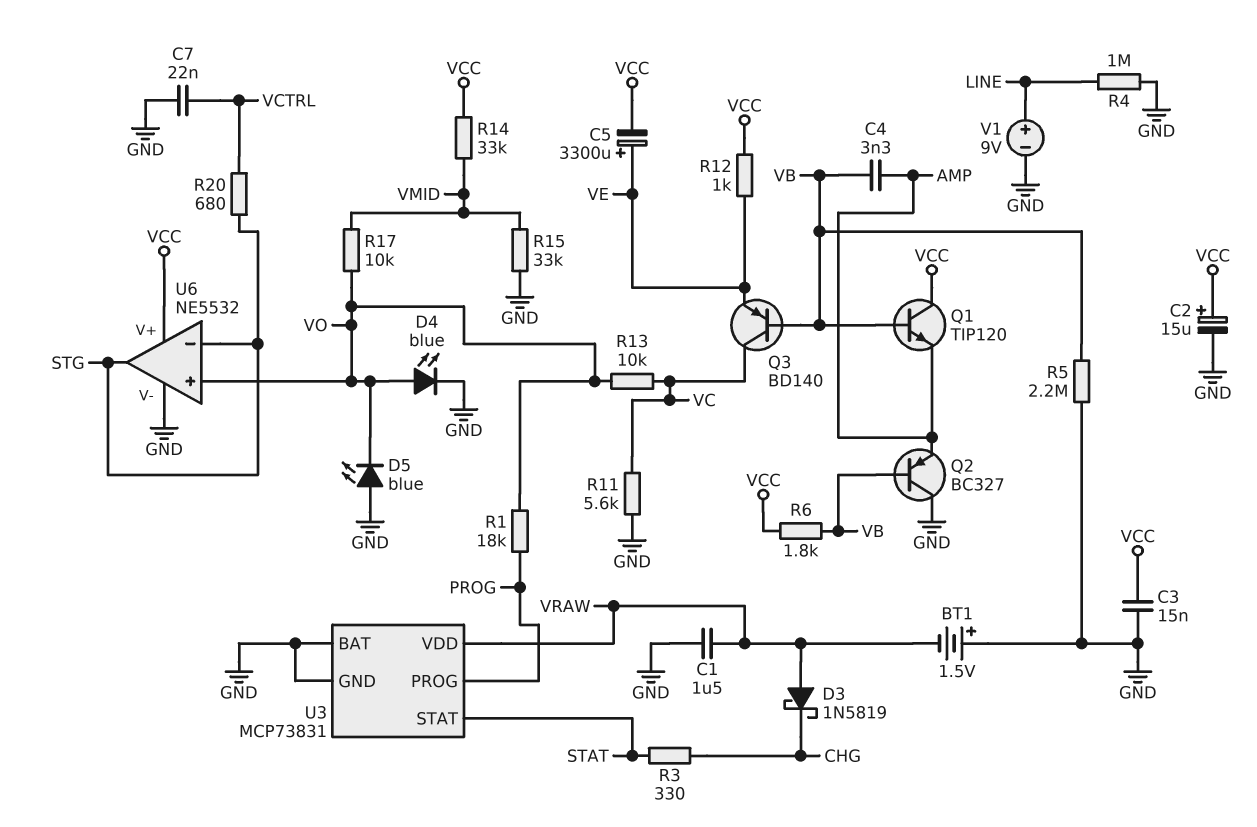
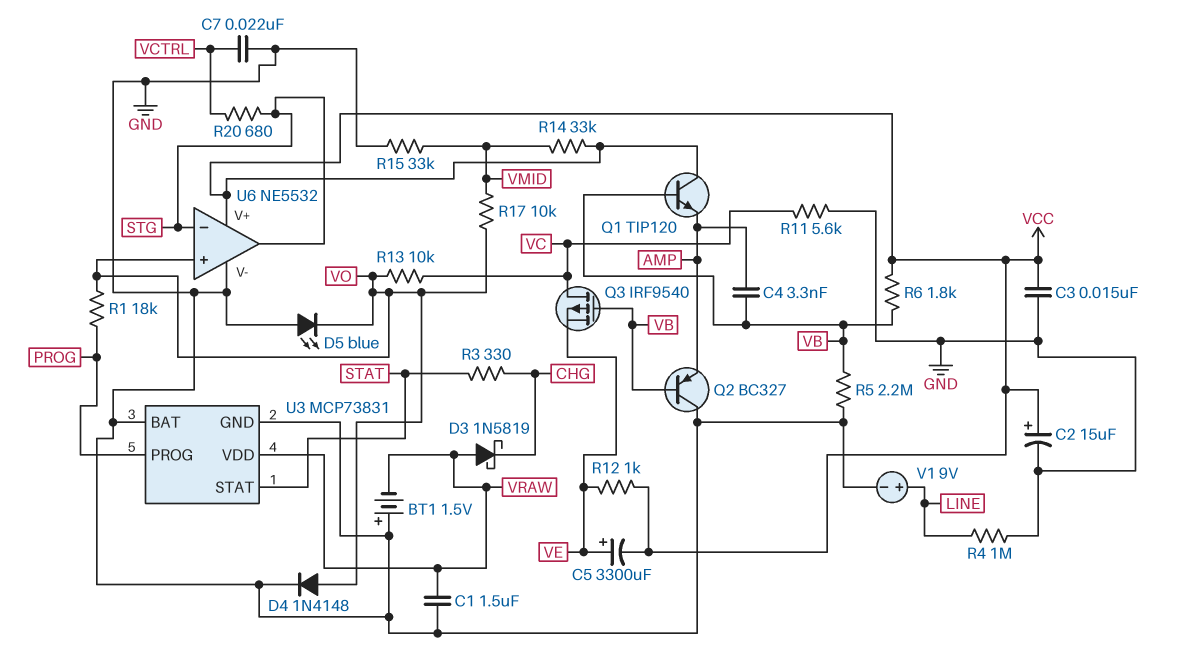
D4: LED blue (A VO, K GND) -> diode 1N4148 (A VO, K GND)
Q3: PNP BD140 (B VB, C VC, E VE) -> PMOS IRF9540 (G VB, D VC, S VE)

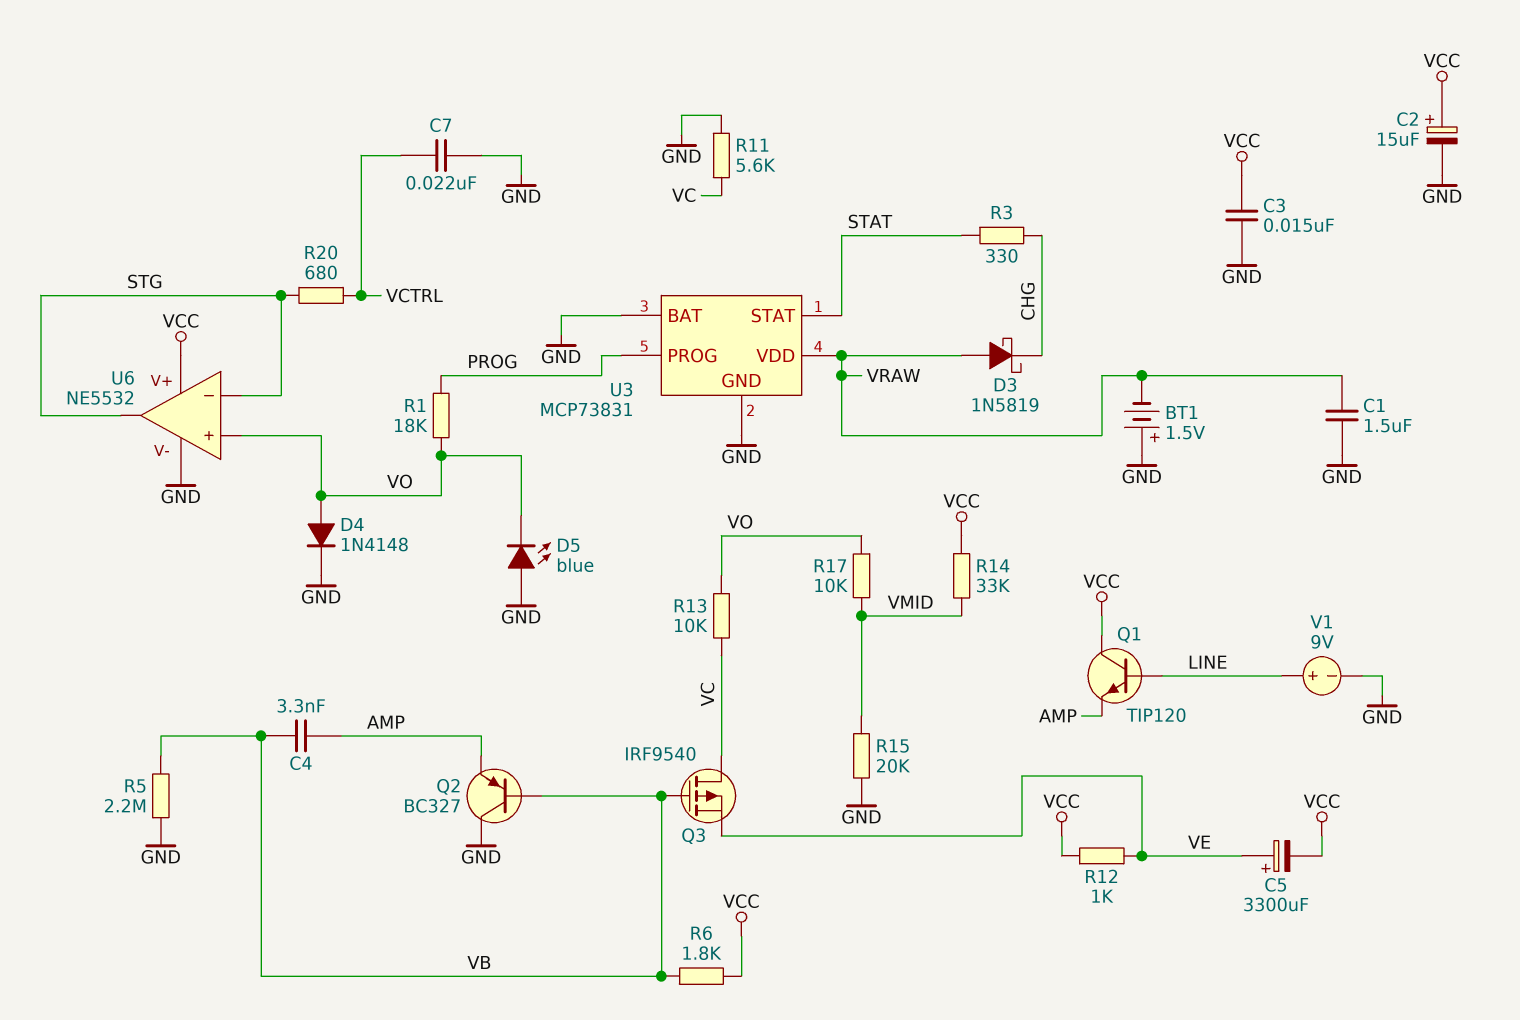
Q1: NPN TIP120 (B VB, C VCC, E AMP) -> NPN TIP120 (B LINE, C VCC, E AMP)
R4: 1M (GND, LINE) -> none
R15: 33k (GND, VMID) -> 20k (GND, VMID)

